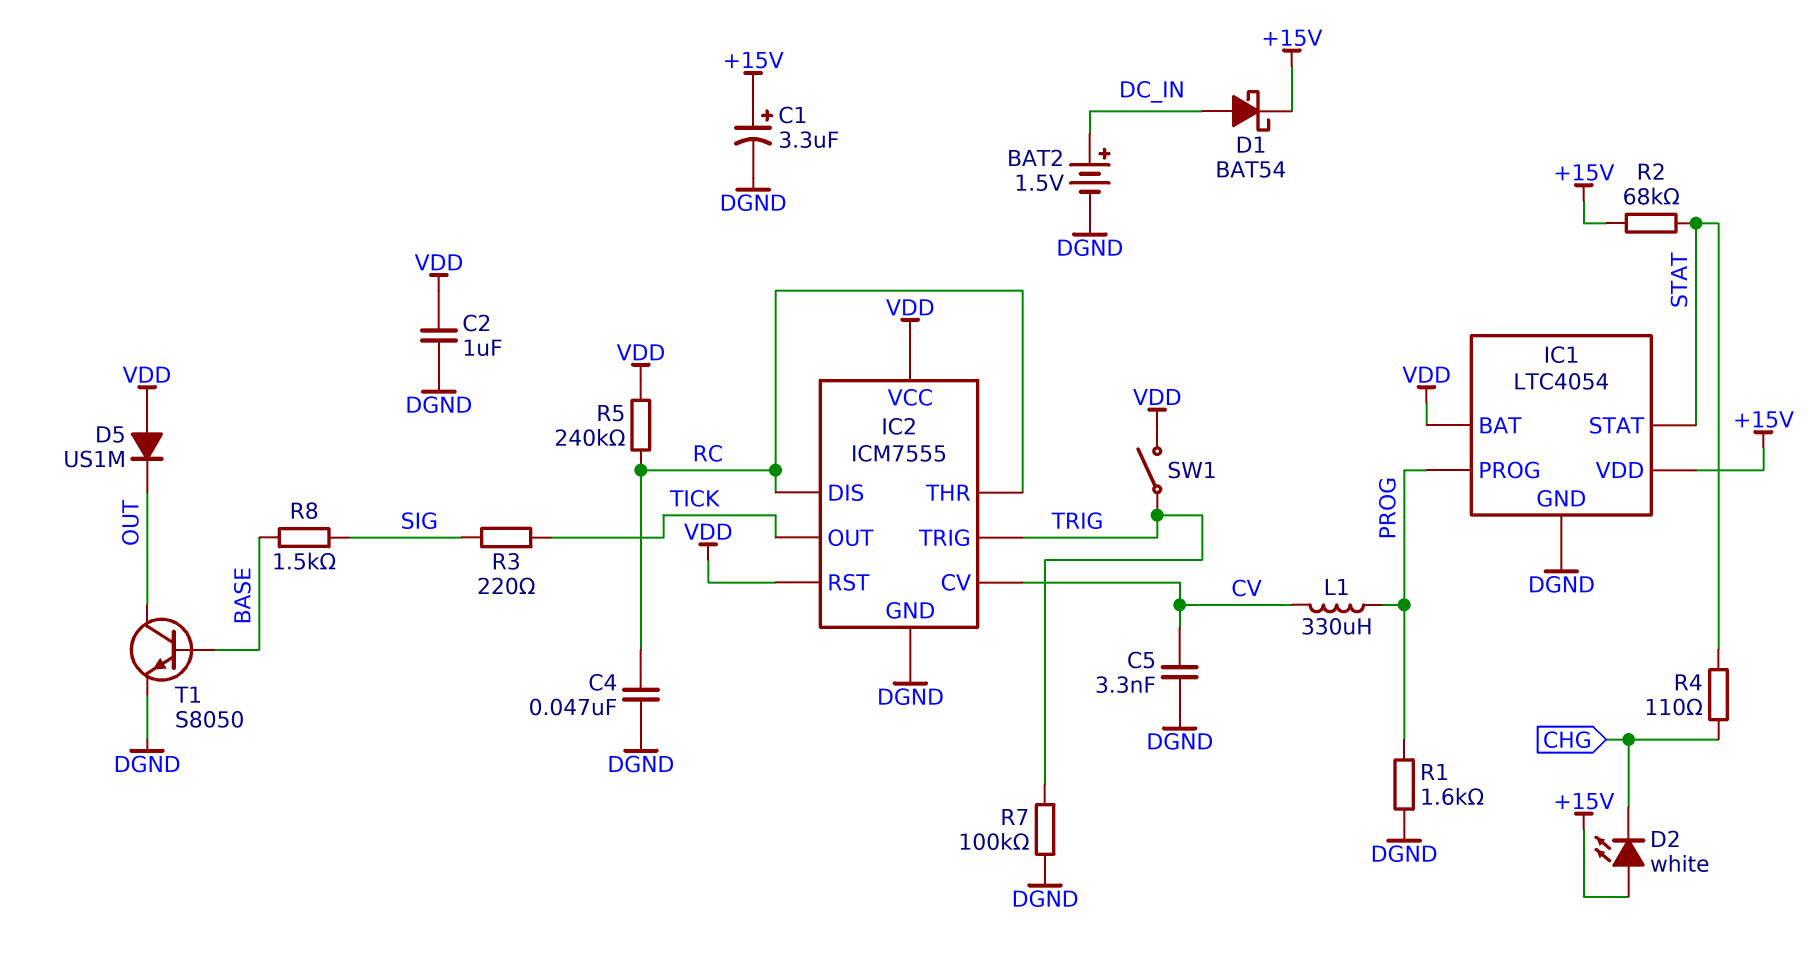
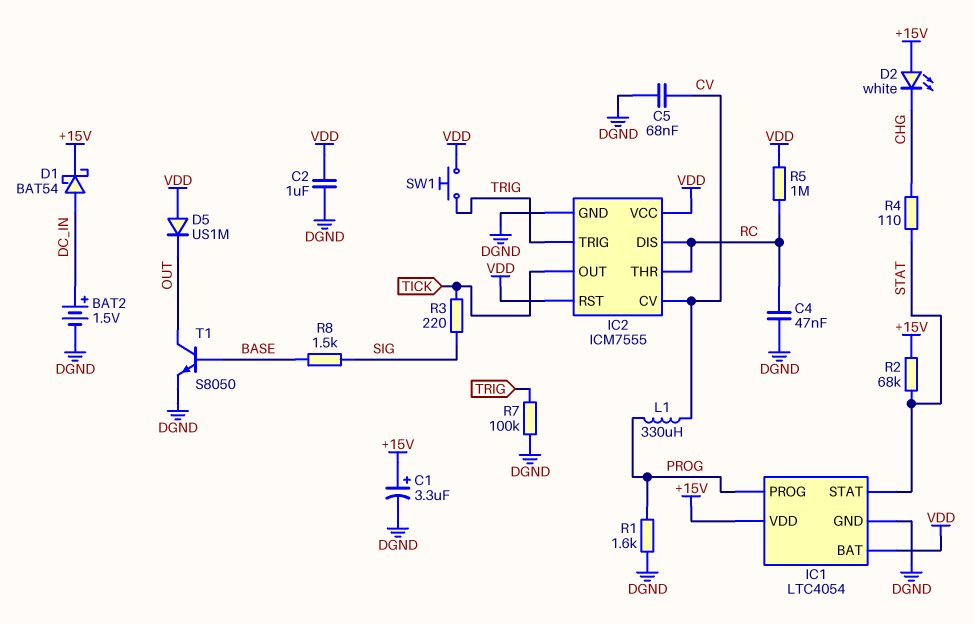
C5: 3.3nF (CV, DGND) -> 68nF (CV, DGND)
R5: 240k (RC, VDD) -> 1M (RC, VDD)
SW1: switch (TRIG, VDD) -> button (TRIG, VDD)

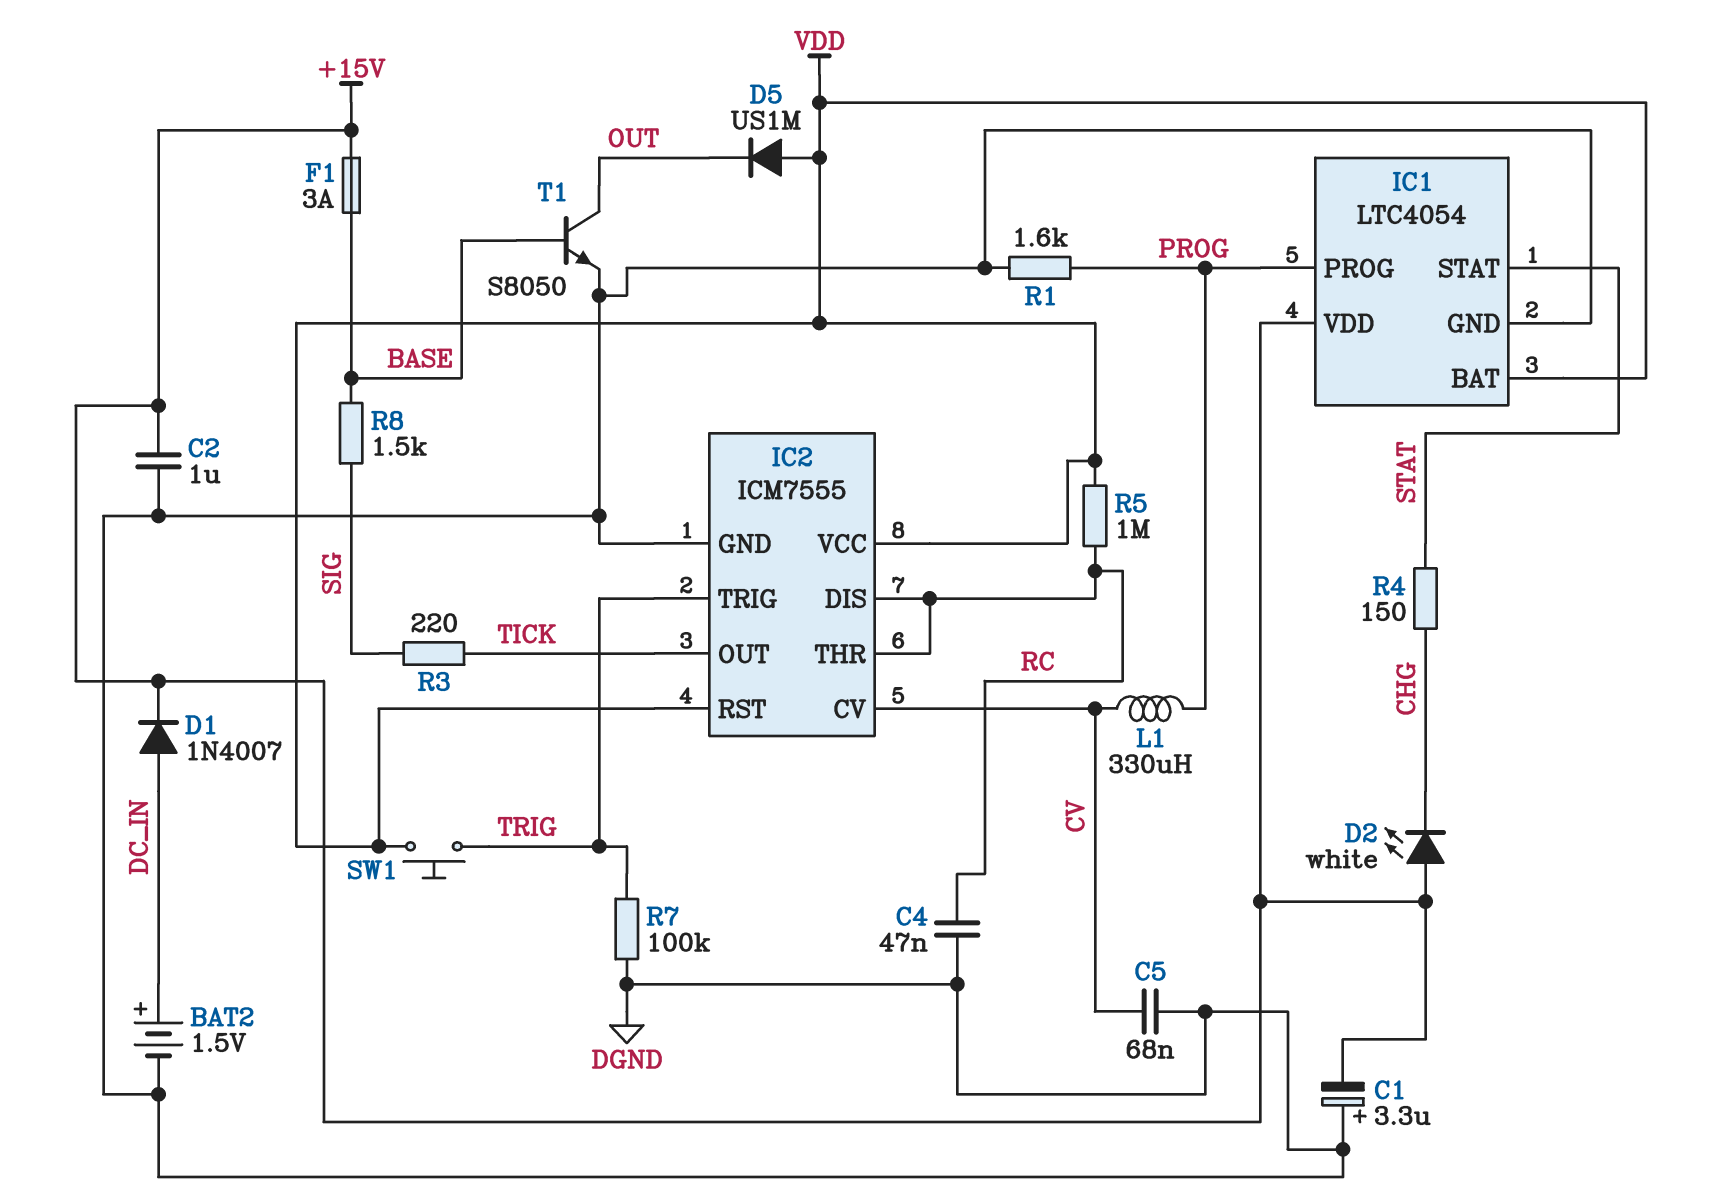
C1: 3.3uF (plus +15V, minus DGND) -> 3.3uF (plus DGND, minus +15V)
C2: 1uF (DGND, VDD) -> 1uF (+15V, DGND)
D1: schottky BAT54 (A DC_IN, K +15V) -> diode 1N4007 (A DC_IN, K +15V)
F1: none -> 3A (+15V, BASE)
R2: 68k (+15V, STAT) -> none
R4: 110 (CHG, STAT) -> 150 (CHG, STAT)

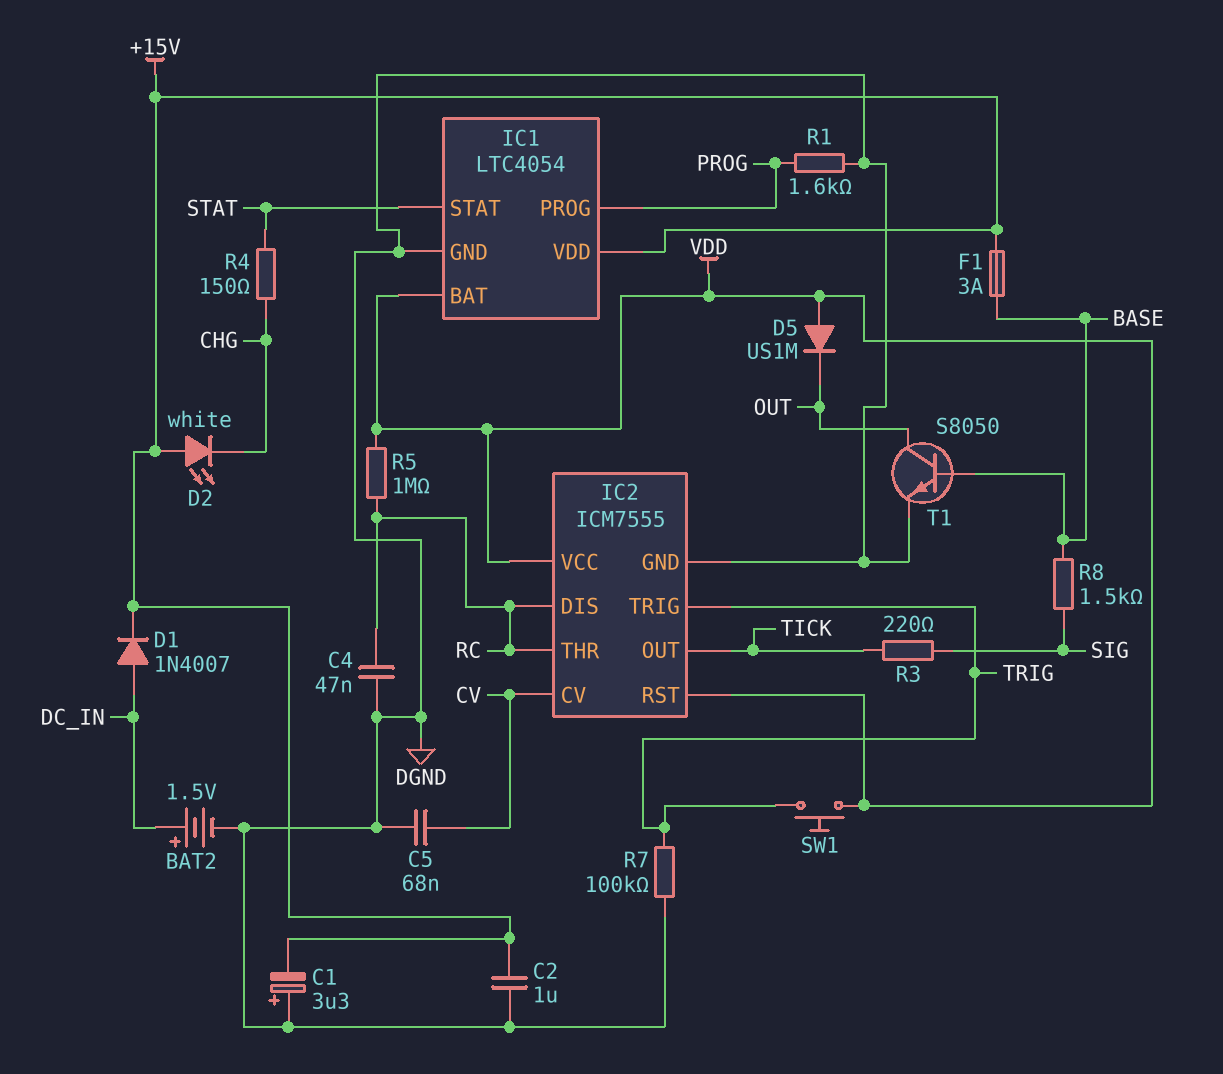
L1: 330uH (CV, PROG) -> none

